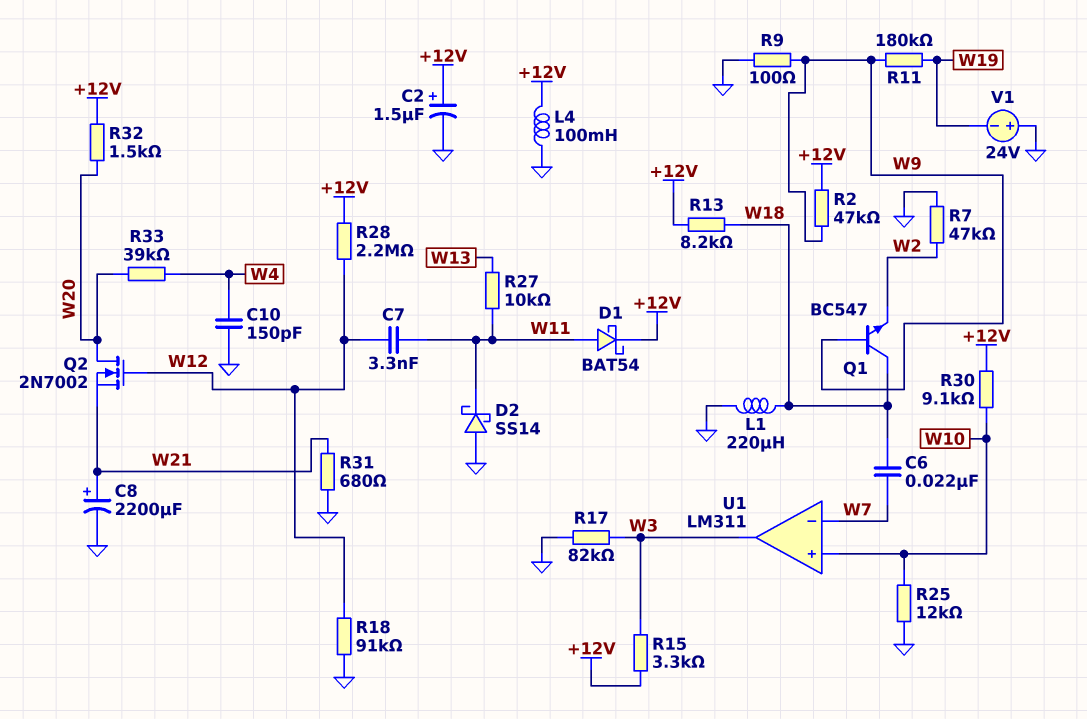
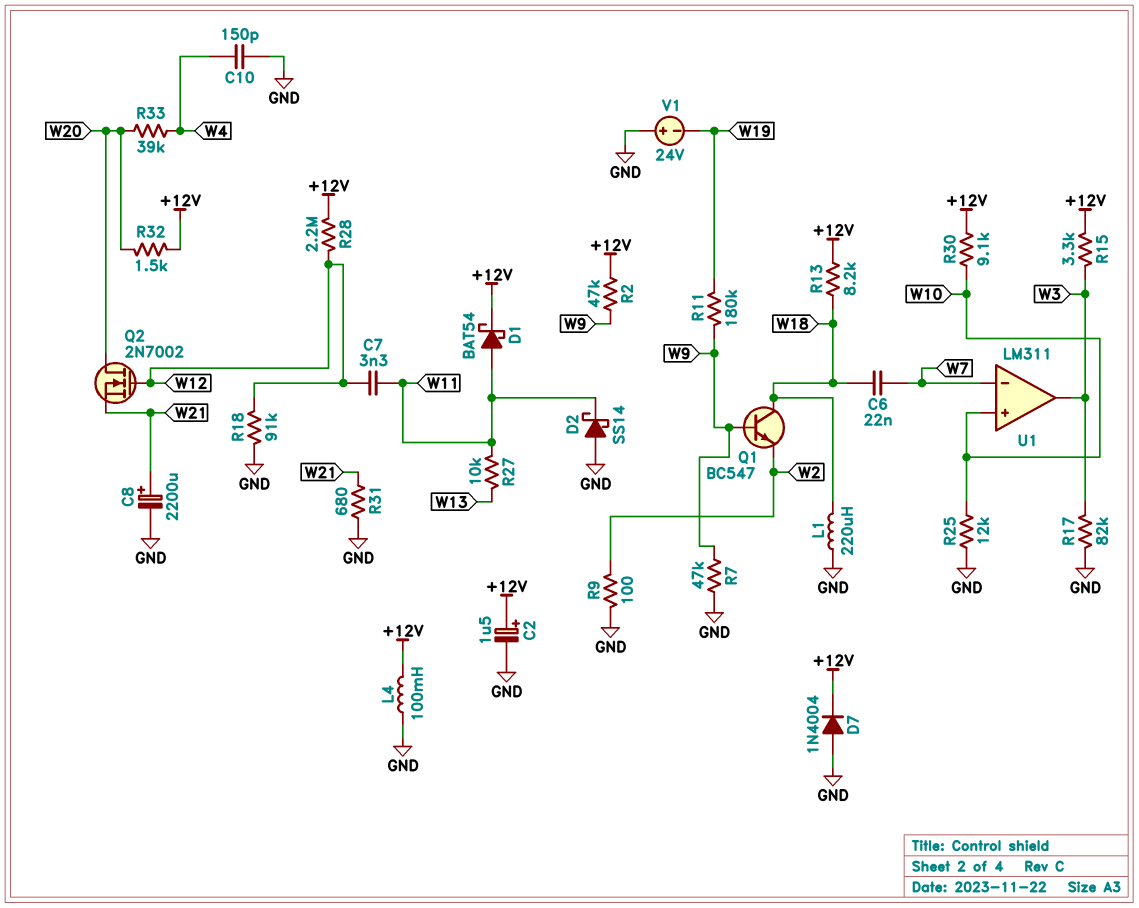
D7: none -> diode 1N4004 (A GND, K +12V)
R7: 47k (GND, W2) -> 47k (GND, W9)
R9: 100 (GND, W9) -> 100 (GND, W2)

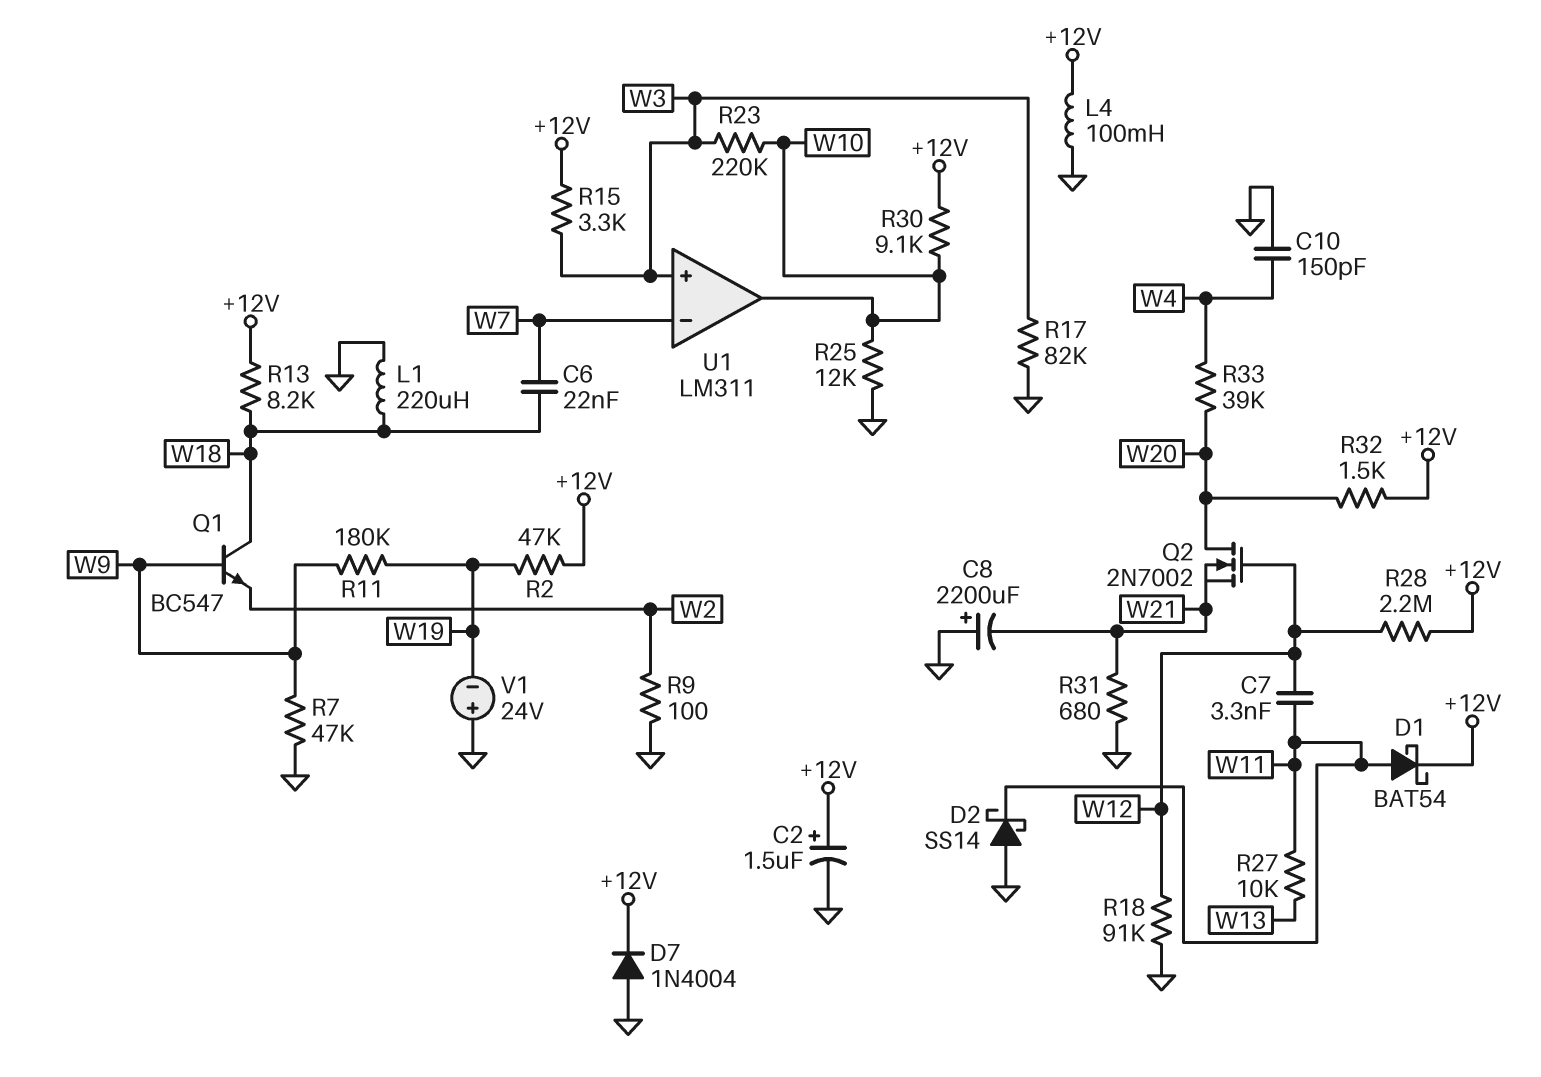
C8: 2200uF (plus W21, minus GND) -> 2200uF (plus GND, minus W21)
R2: 47k (+12V, W9) -> 47k (+12V, W19)
R23: none -> 220k (W3, W10)
U1 pin in+: W10 -> W3
U1 pin out: W3 -> W10

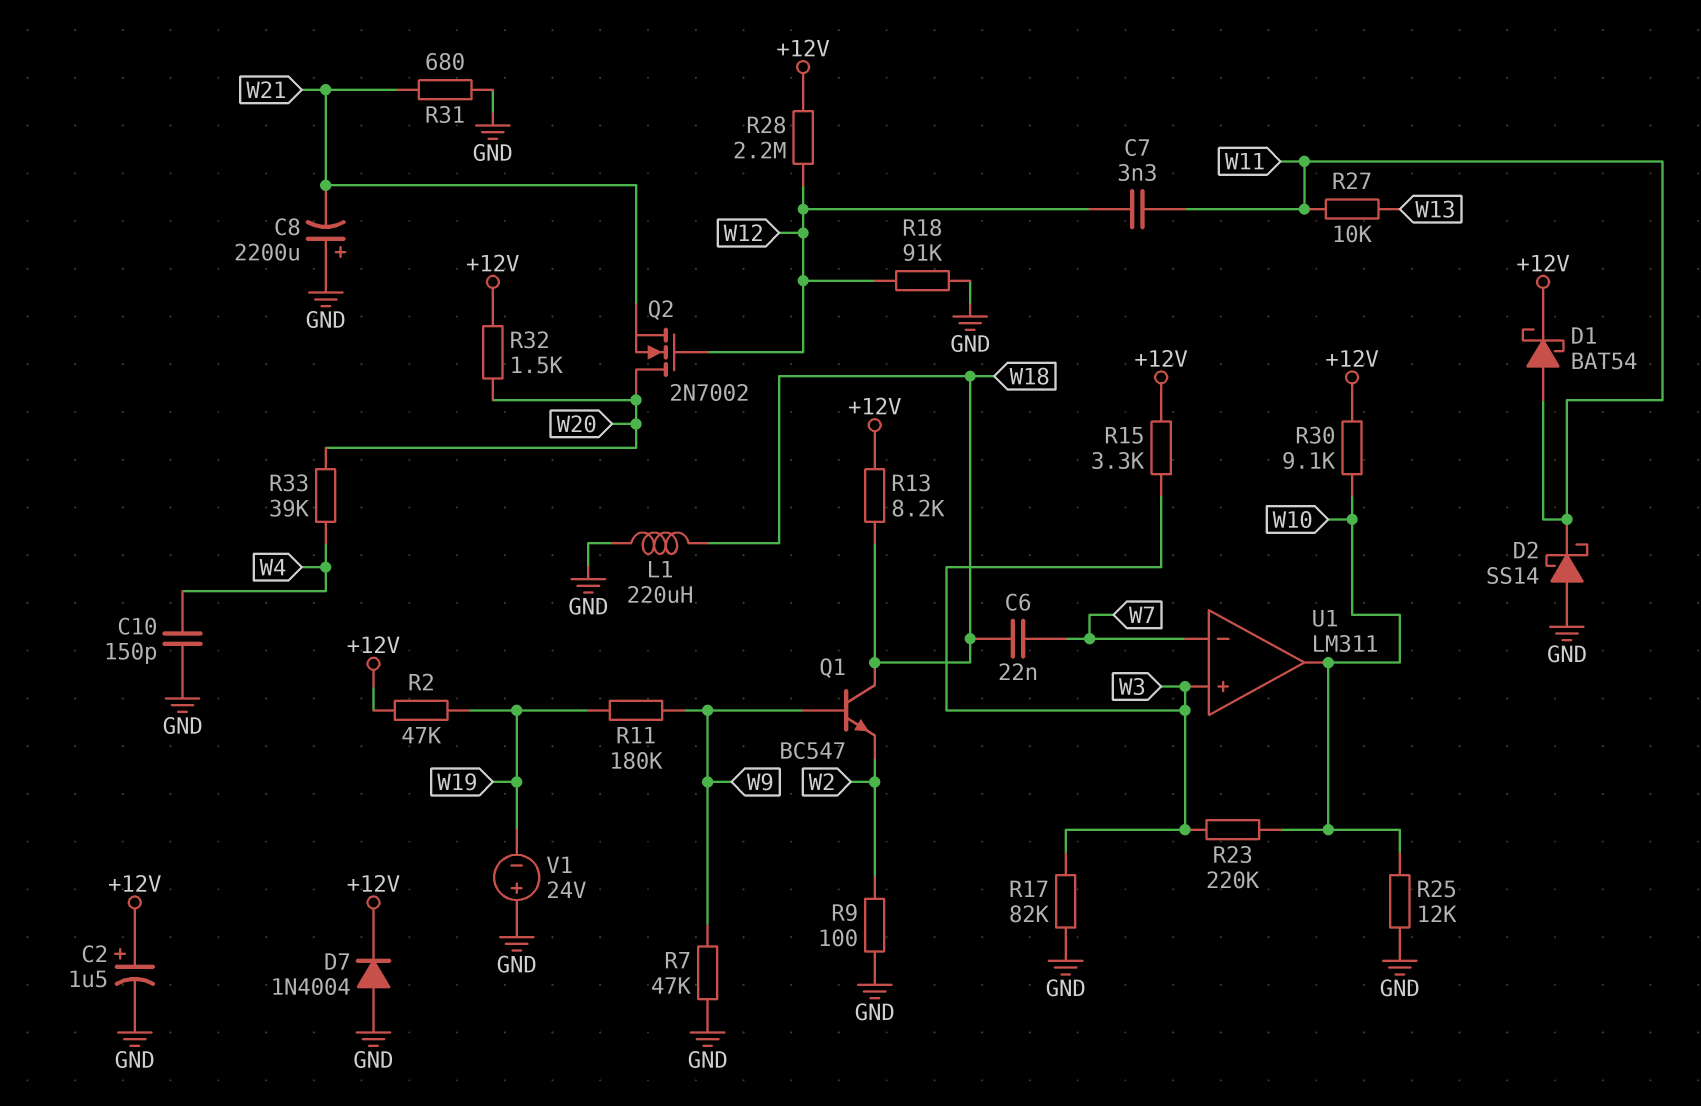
L4: 100mH (+12V, GND) -> none

